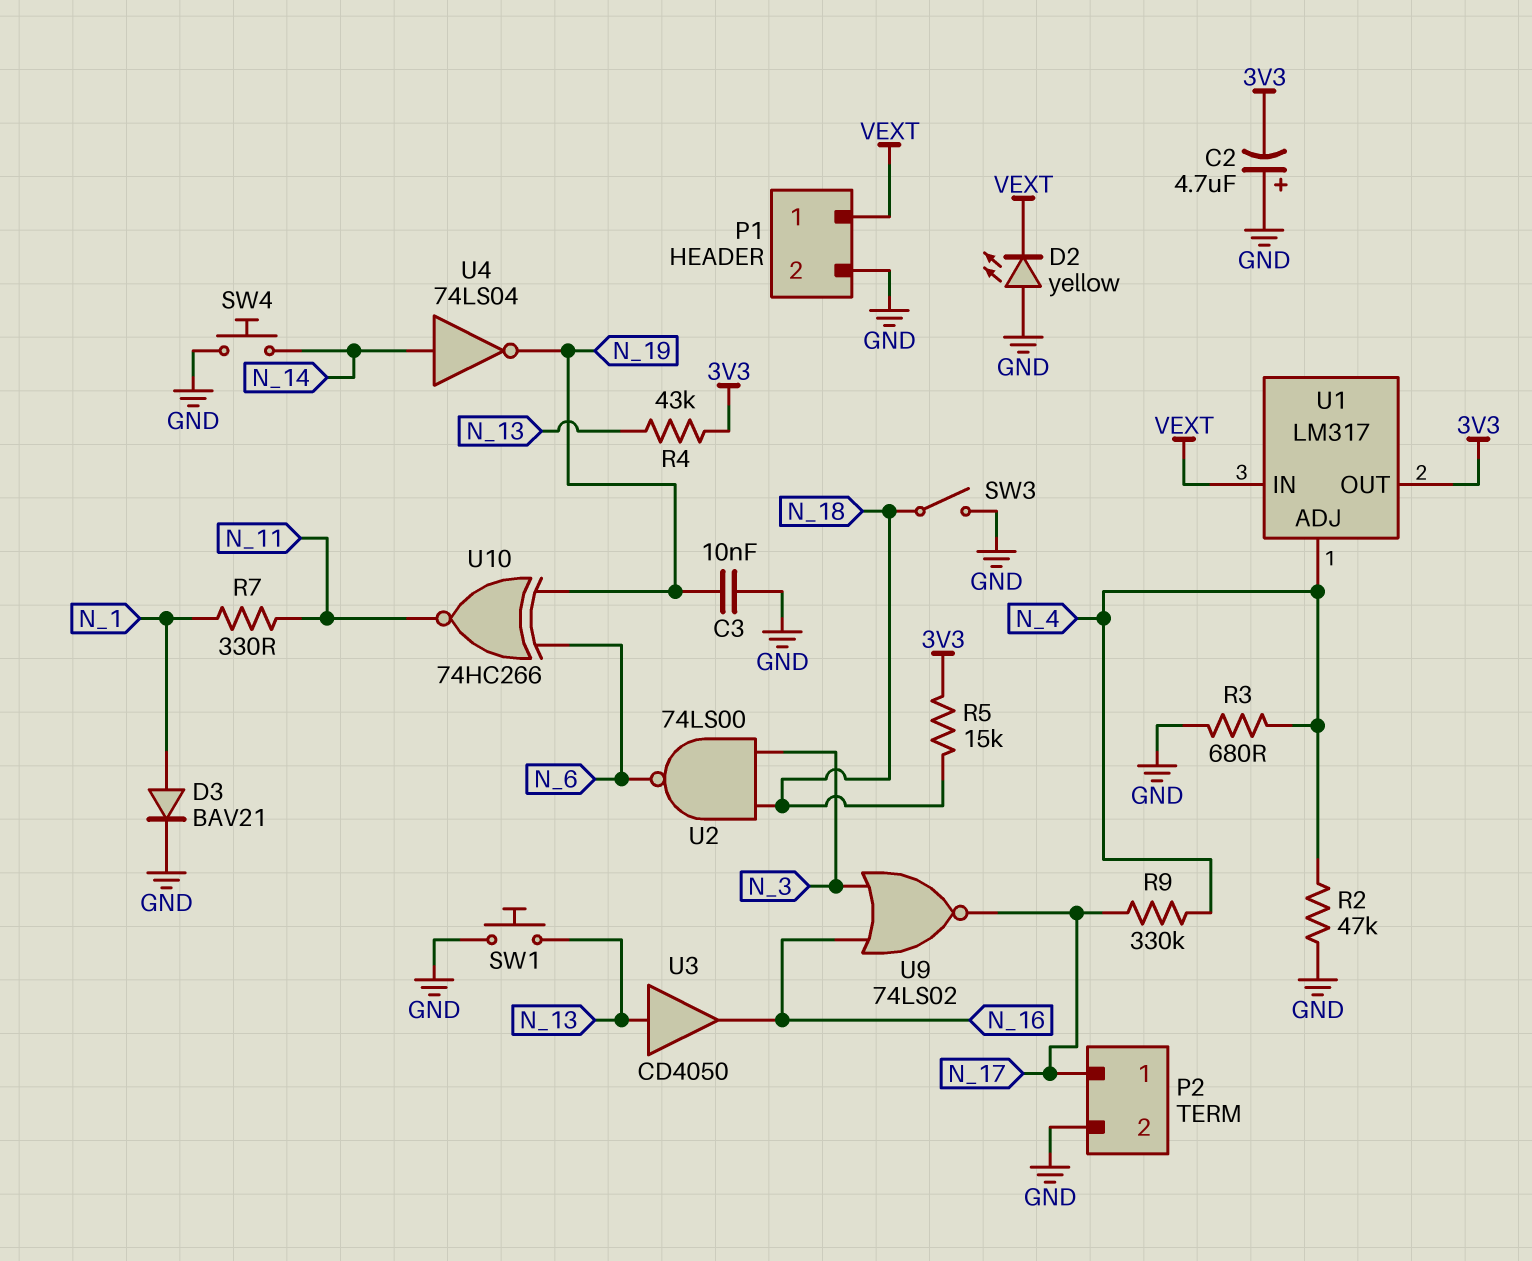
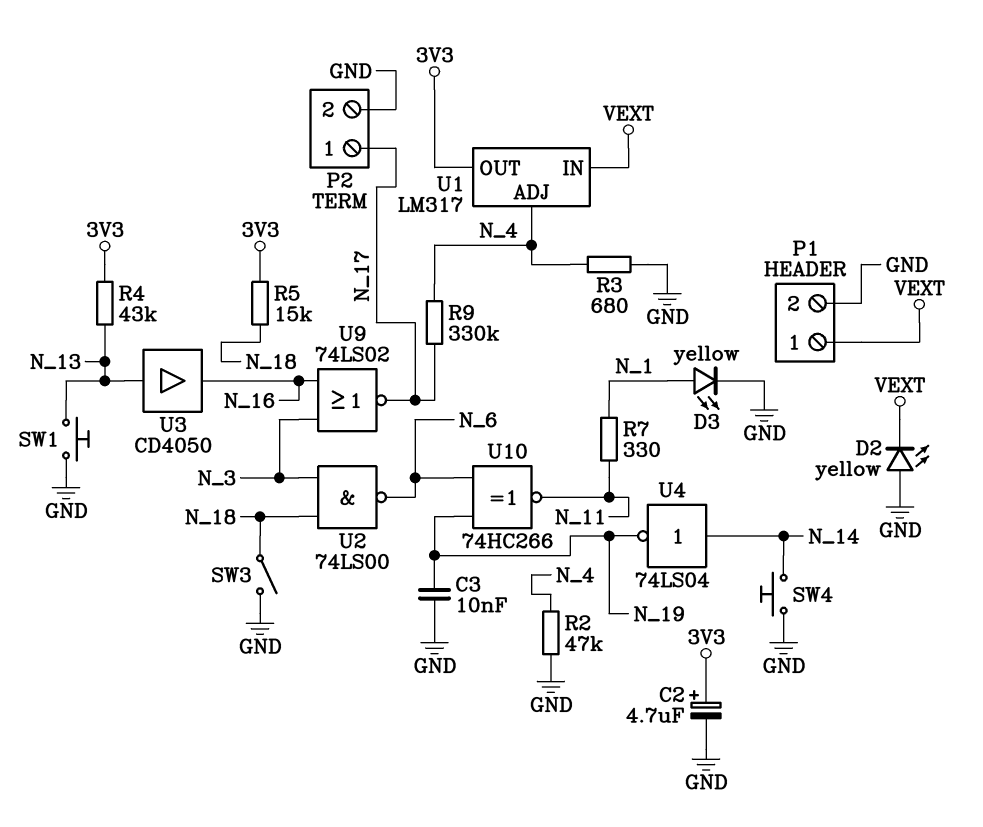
C2: 4.7uF (plus GND, minus 3V3) -> 4.7uF (plus 3V3, minus GND)
D3: diode BAV21 (A N_1, K GND) -> LED yellow (A N_1, K GND)

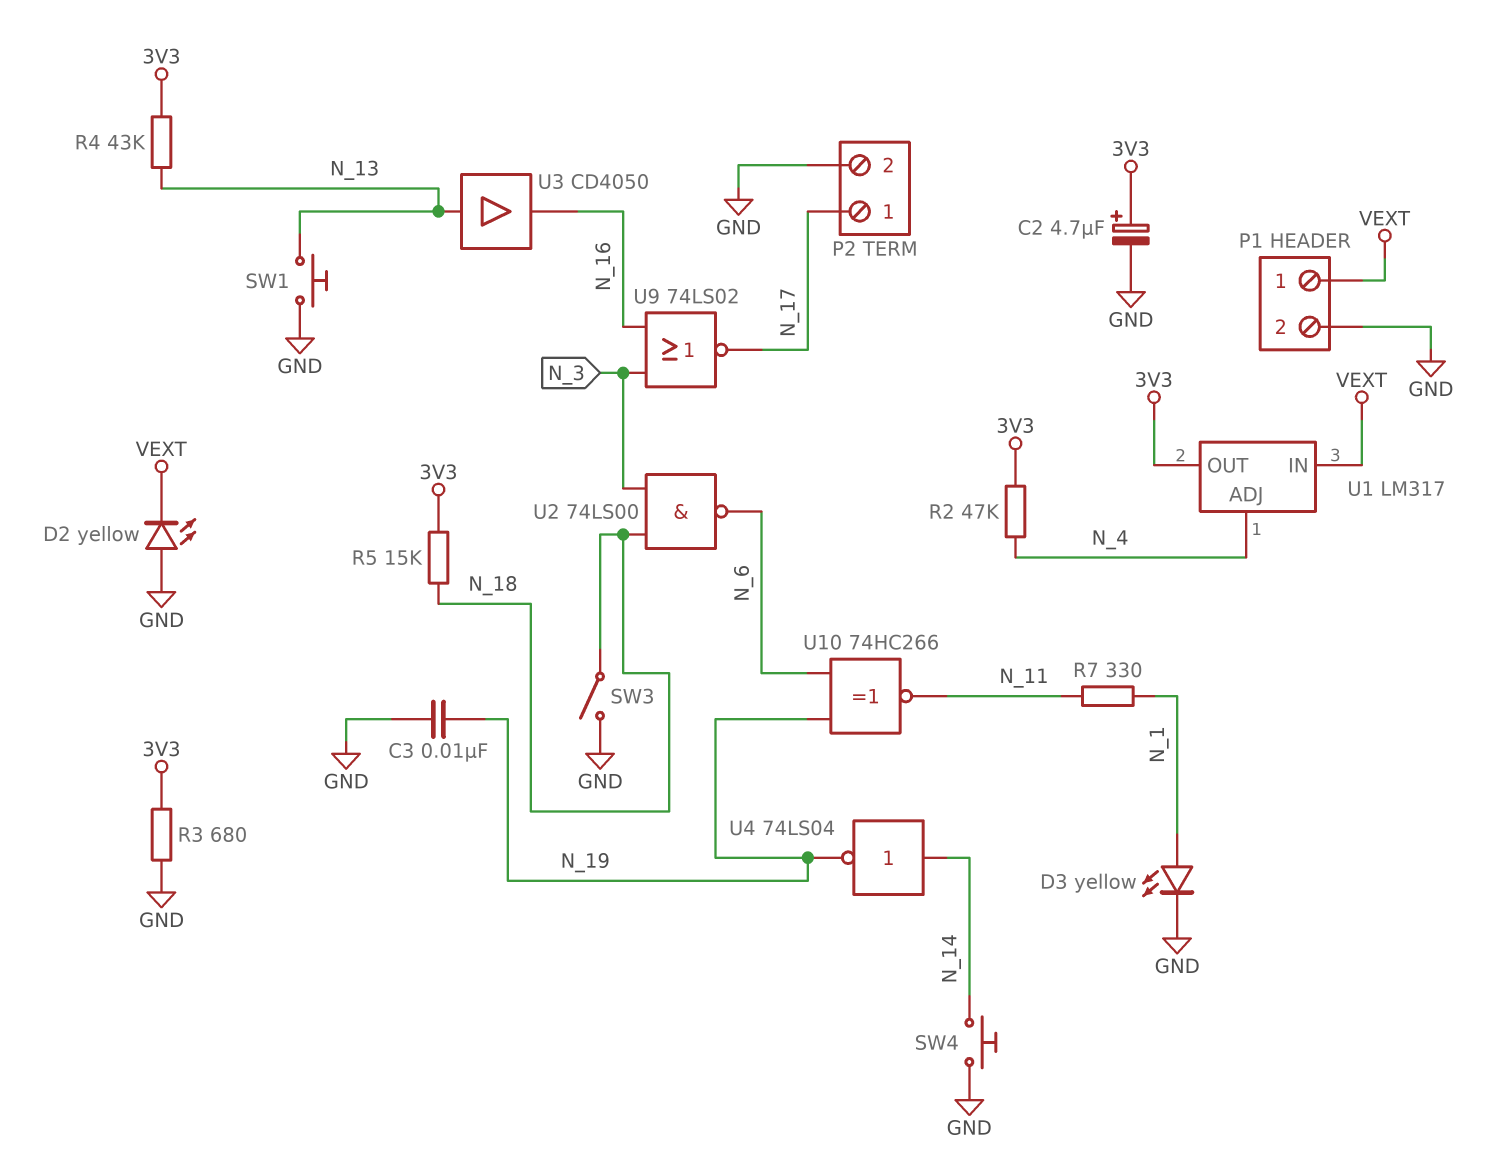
R2: 47k (GND, N_4) -> 47k (3V3, N_4)
R3: 680 (GND, N_4) -> 680 (3V3, GND)
R9: 330k (N_4, N_17) -> none

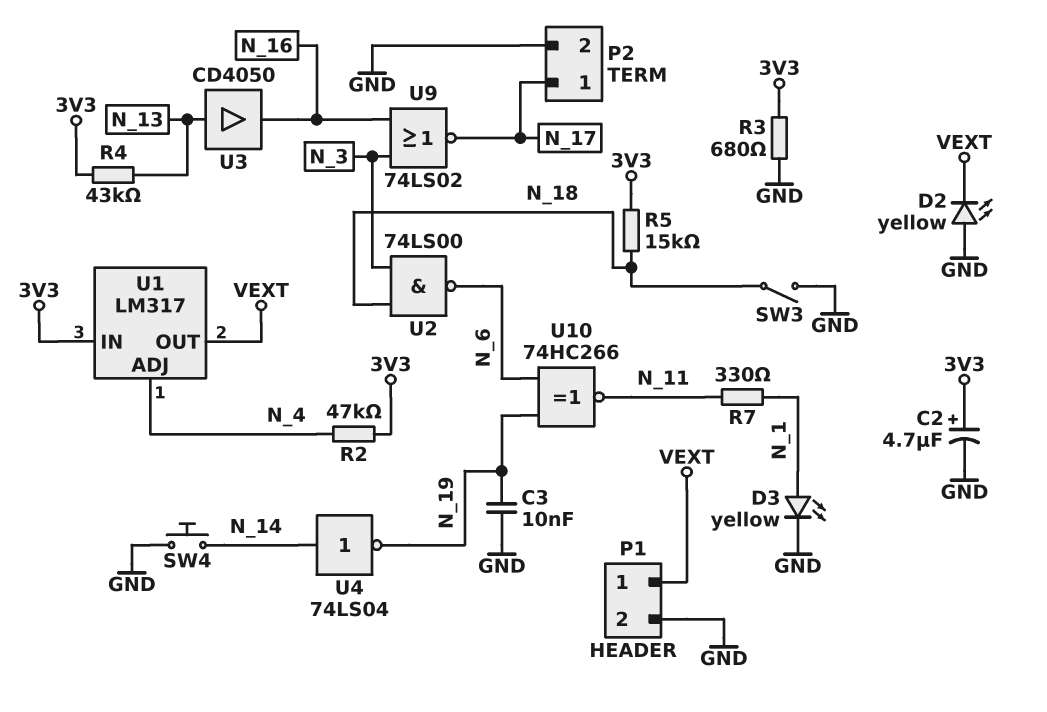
SW1: button (GND, N_13) -> none
U1 pin IN: VEXT -> 3V3
U1 pin OUT: 3V3 -> VEXT

